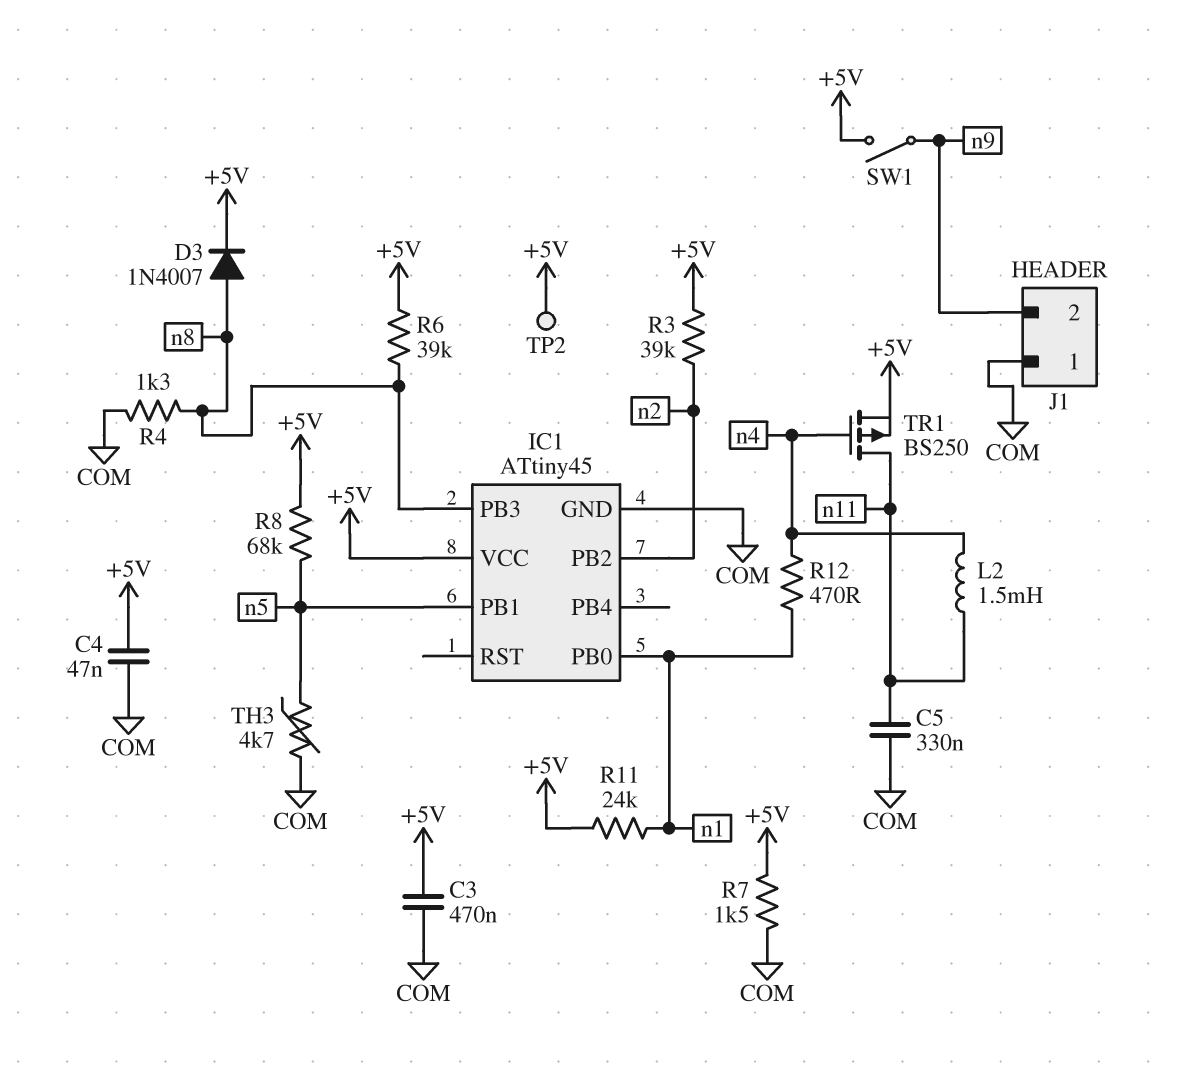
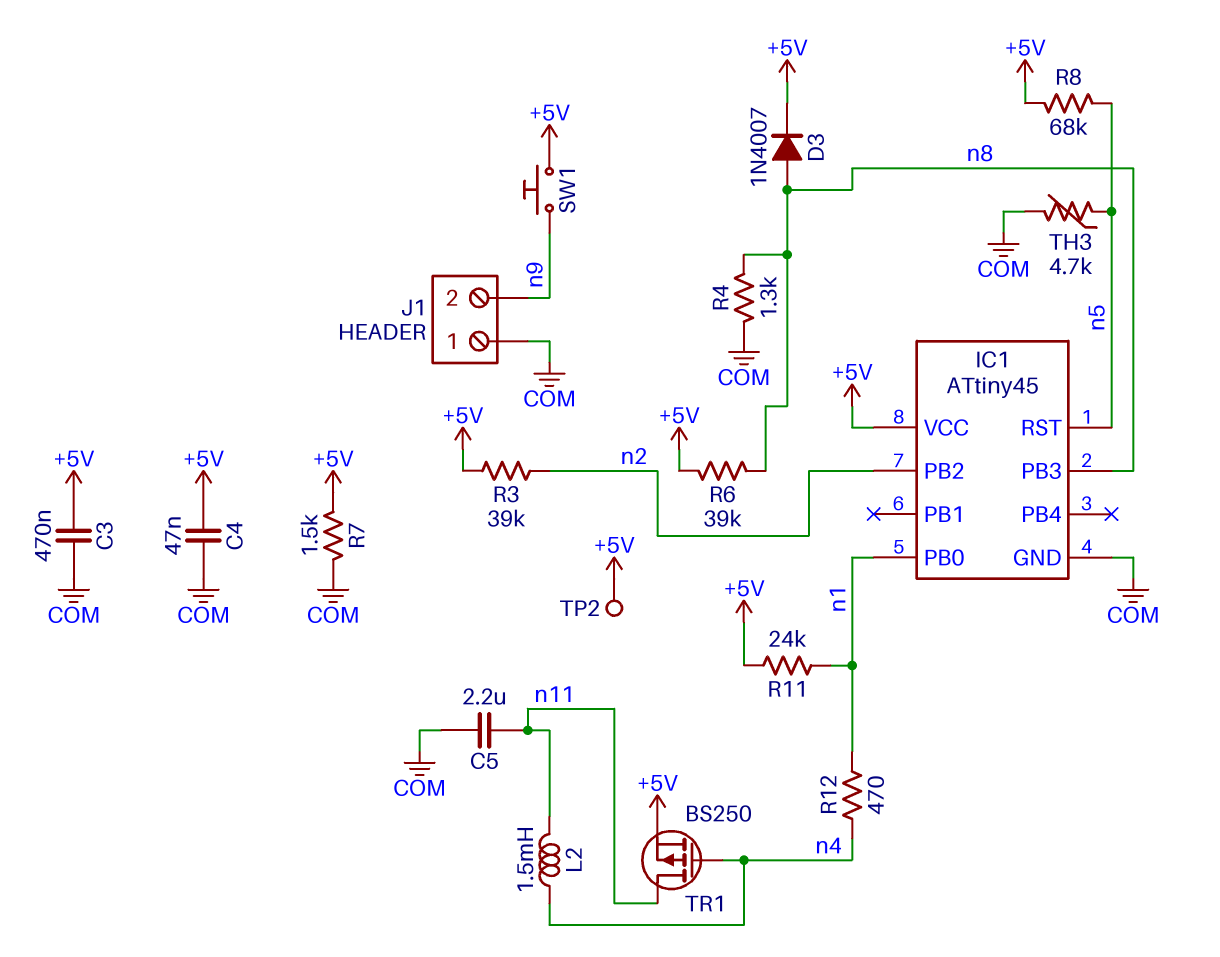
C5: 330nF (COM, n11) -> 2.2uF (COM, n11)
IC1 pin PB1: n5 -> none
IC1 pin RST: none -> n5
SW1: switch (+5V, n9) -> button (+5V, n9)

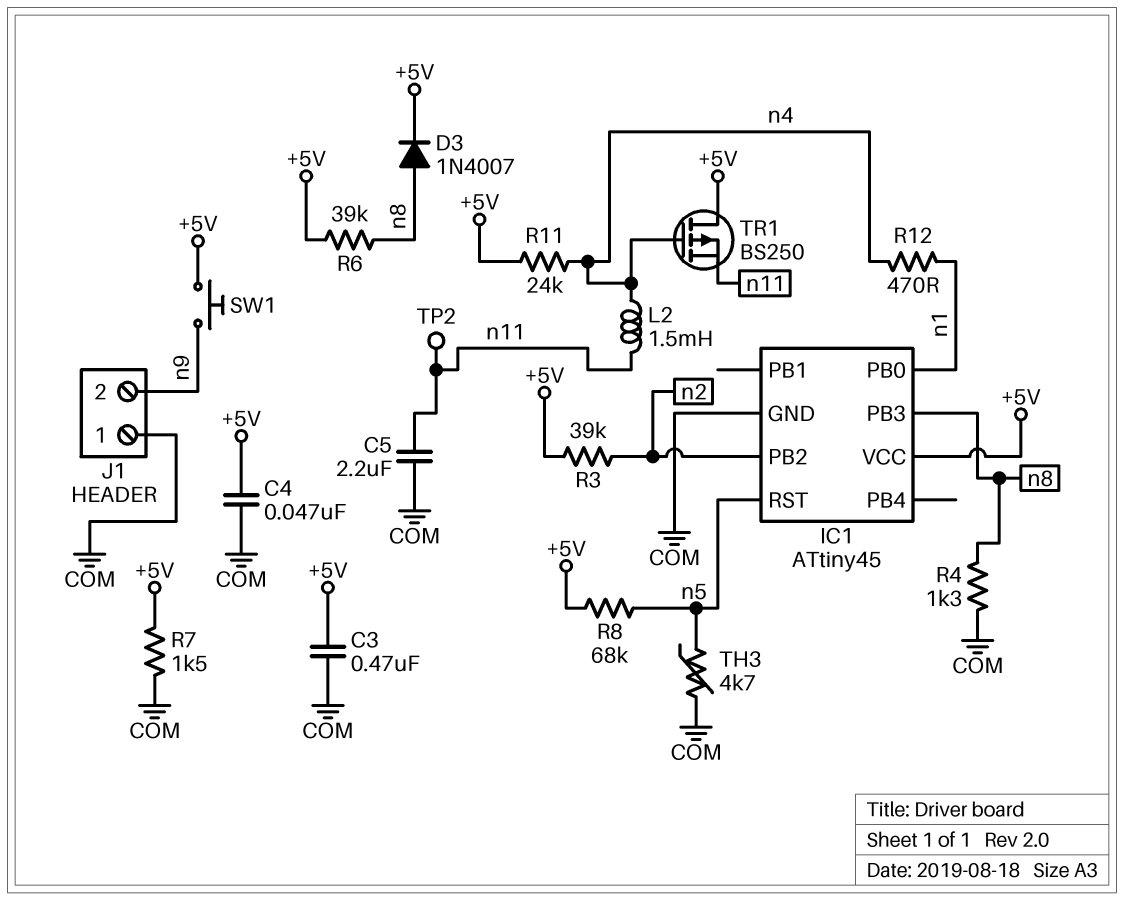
R11: 24k (+5V, n1) -> 24k (+5V, n4)
TP2: test point (+5V) -> test point (n11)
TR1: PMOS BS250 (G n4, D n11, S +5V) -> PMOS BS250 (G n4, D +5V, S n11)

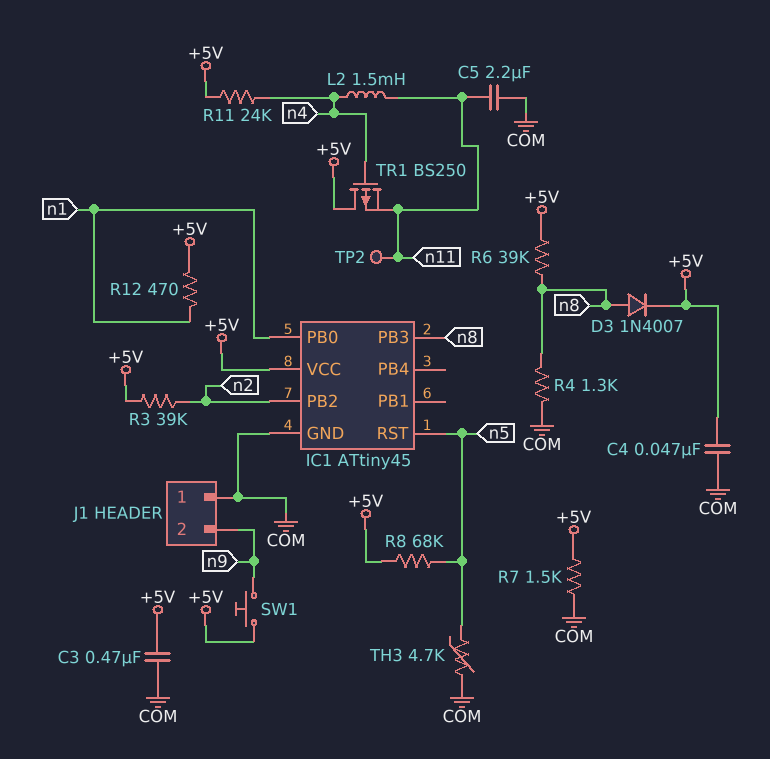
R12: 470 (n1, n4) -> 470 (+5V, n1)

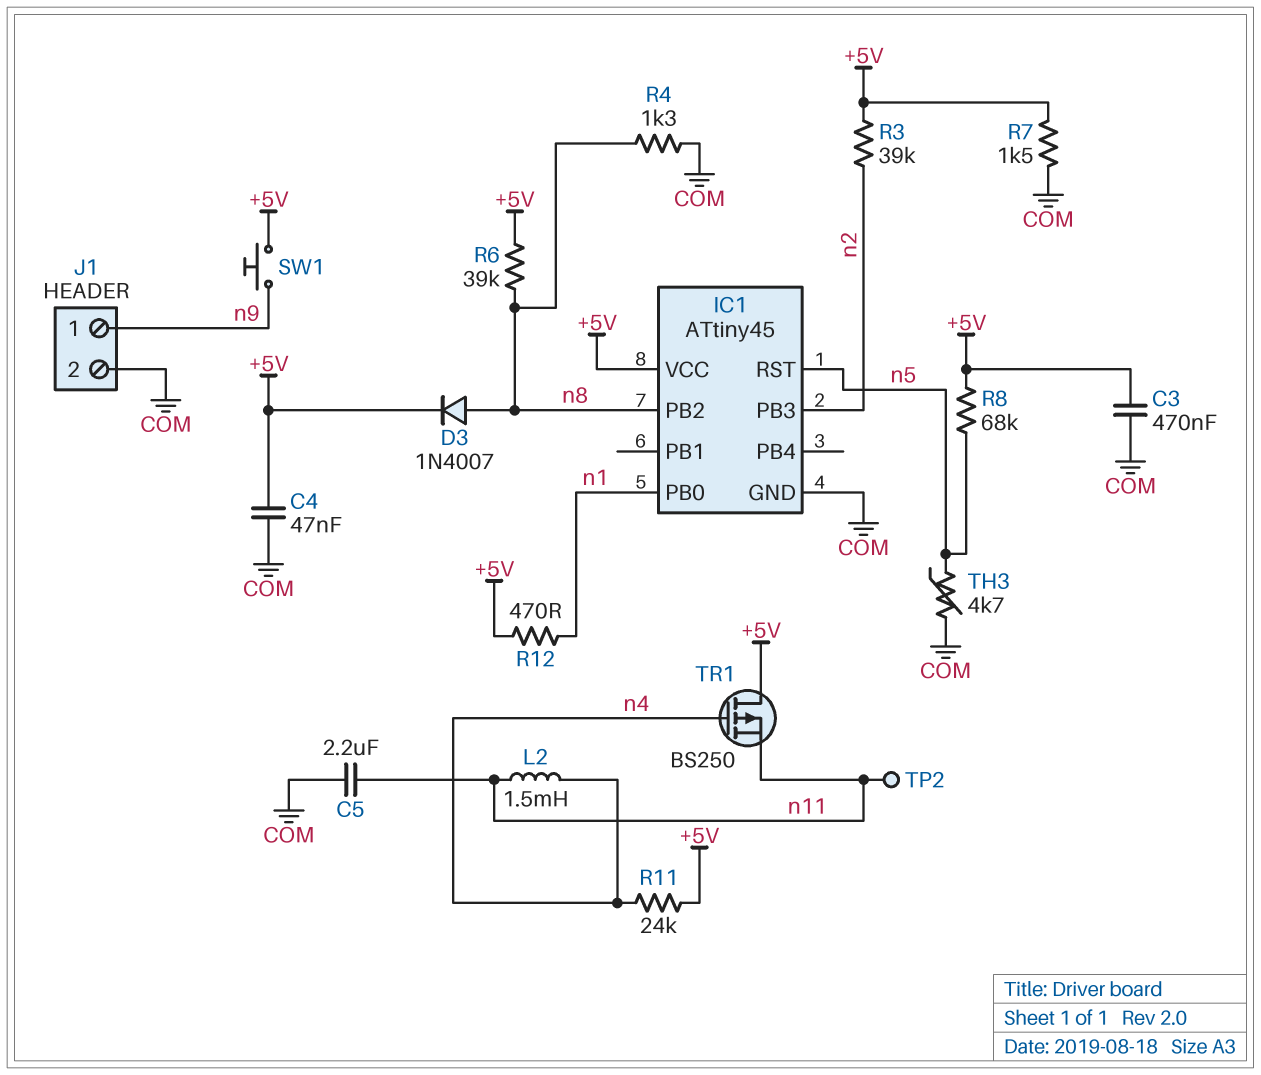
IC1 pin PB2: n2 -> n8
IC1 pin PB3: n8 -> n2
J1 pin 1: COM -> n9
J1 pin 2: n9 -> COM

